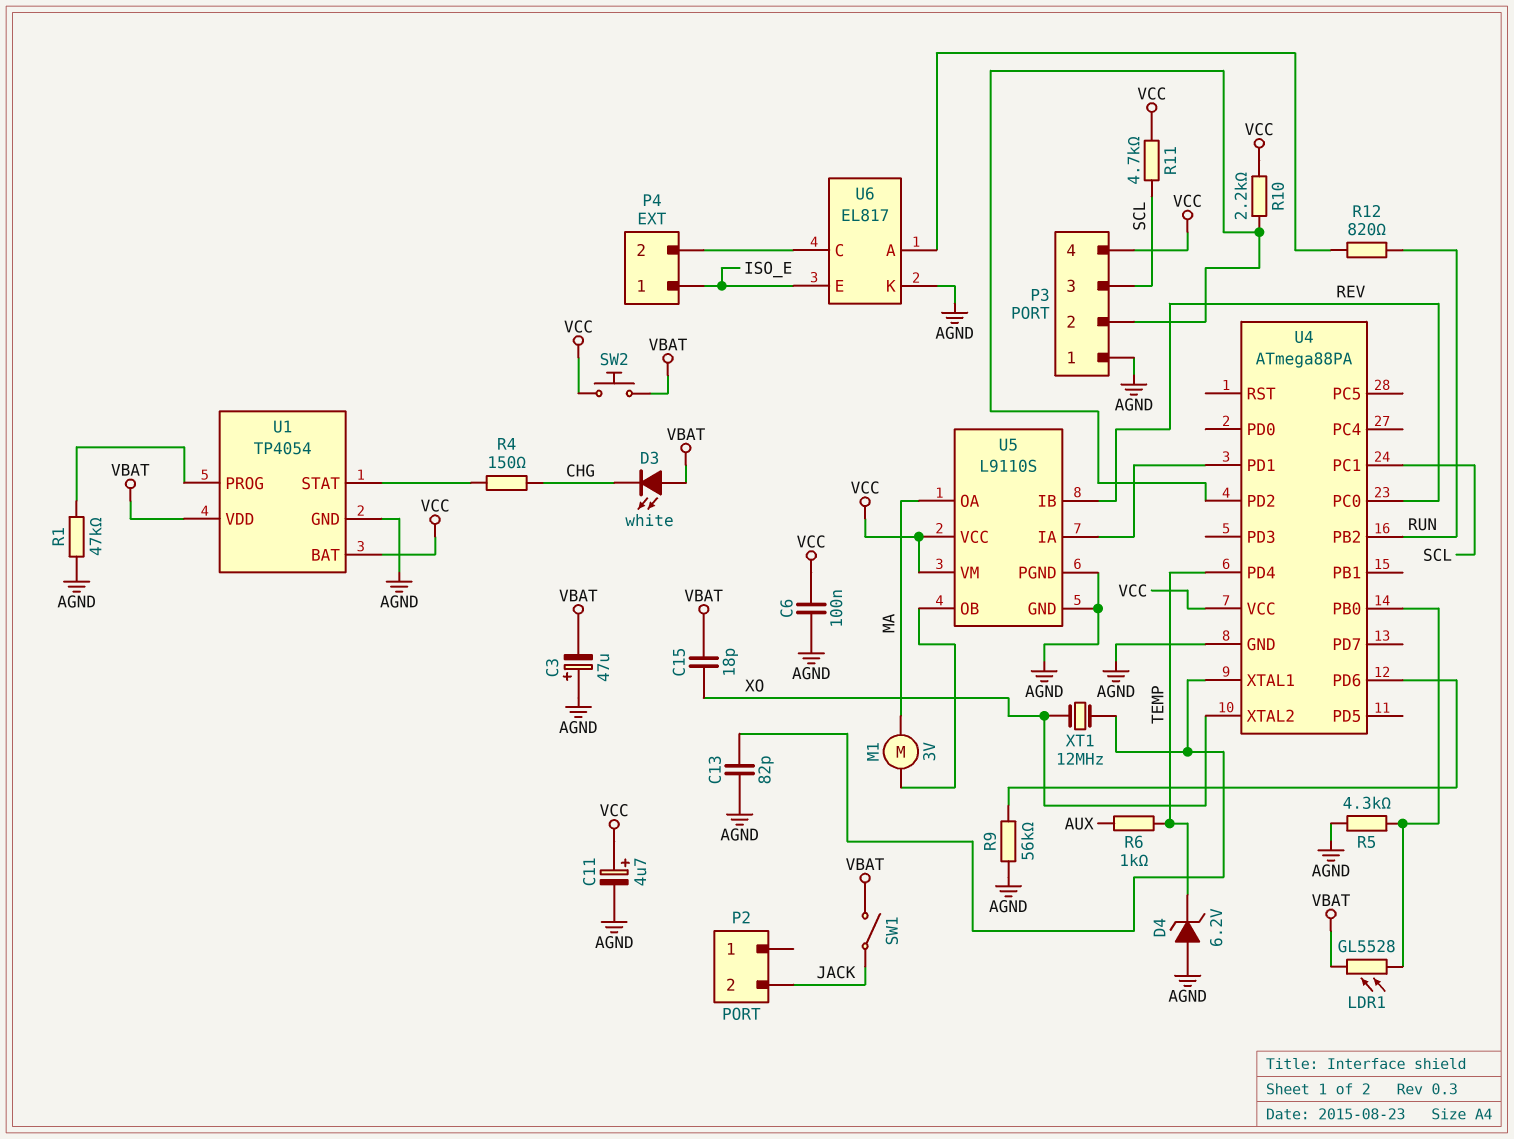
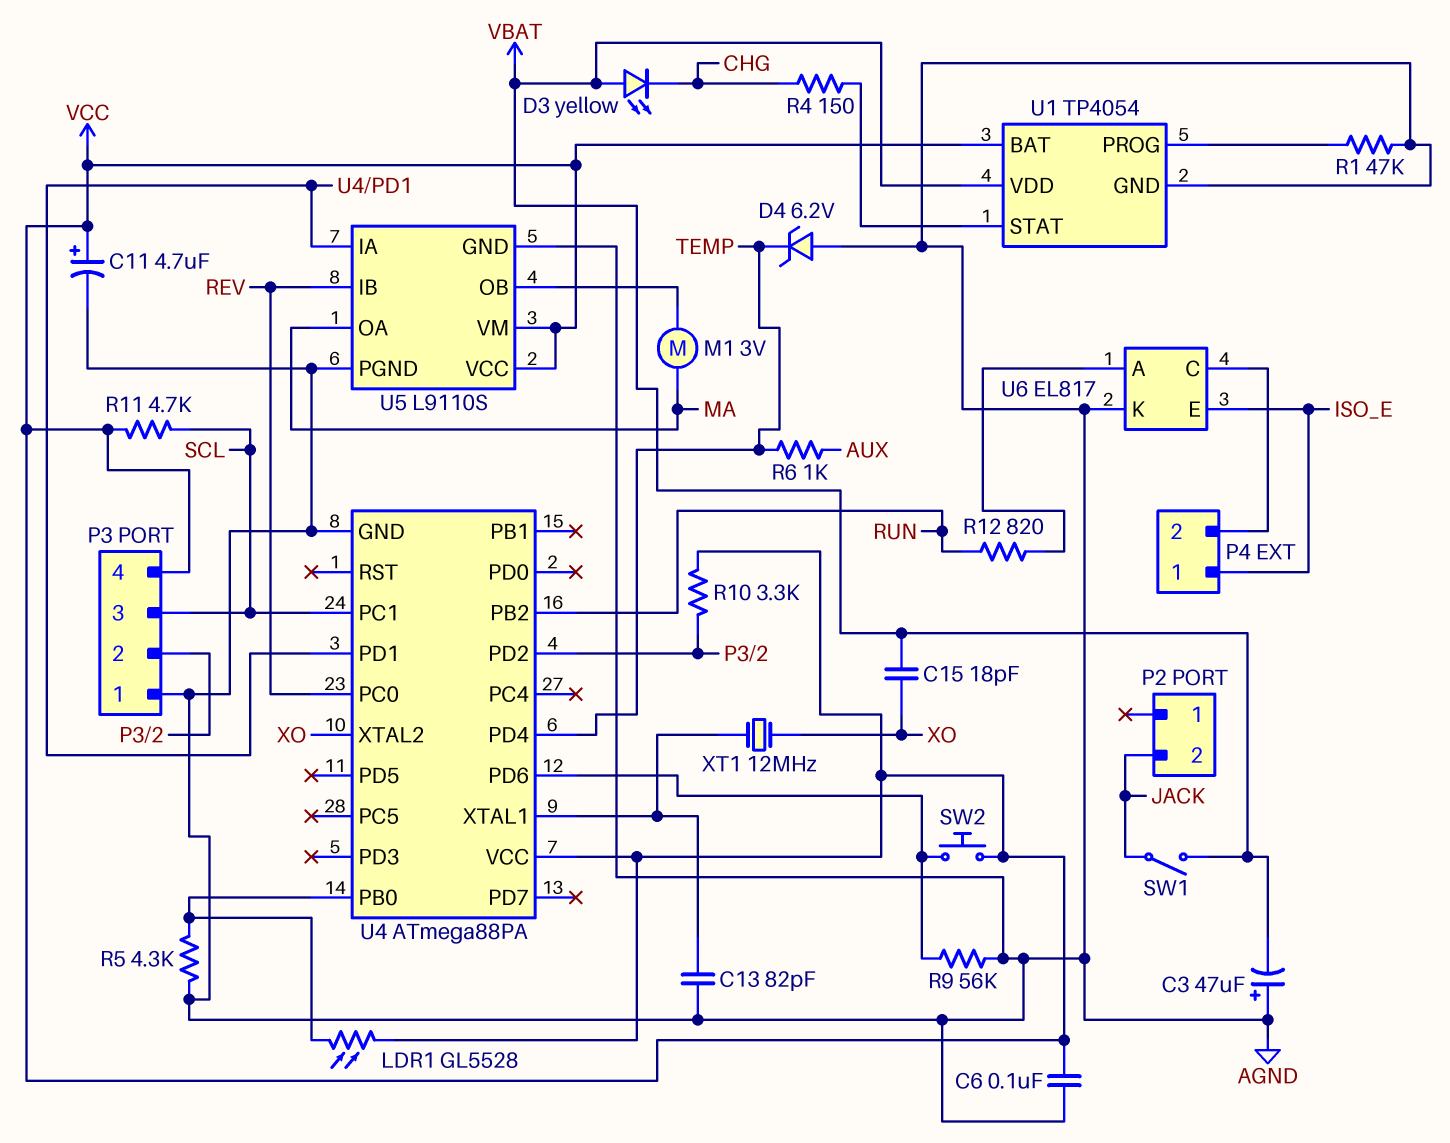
D3: LED white (A VBAT, K CHG) -> LED yellow (A VBAT, K CHG)
LDR1: GL5528 (U4/PB0, VBAT) -> GL5528 (U4/PB0, VCC)
R10: 2.2k (P3/2, VCC) -> 3.3k (P3/2, VCC)
SW2: button (VBAT, VCC) -> button (U4/PD6, VCC)

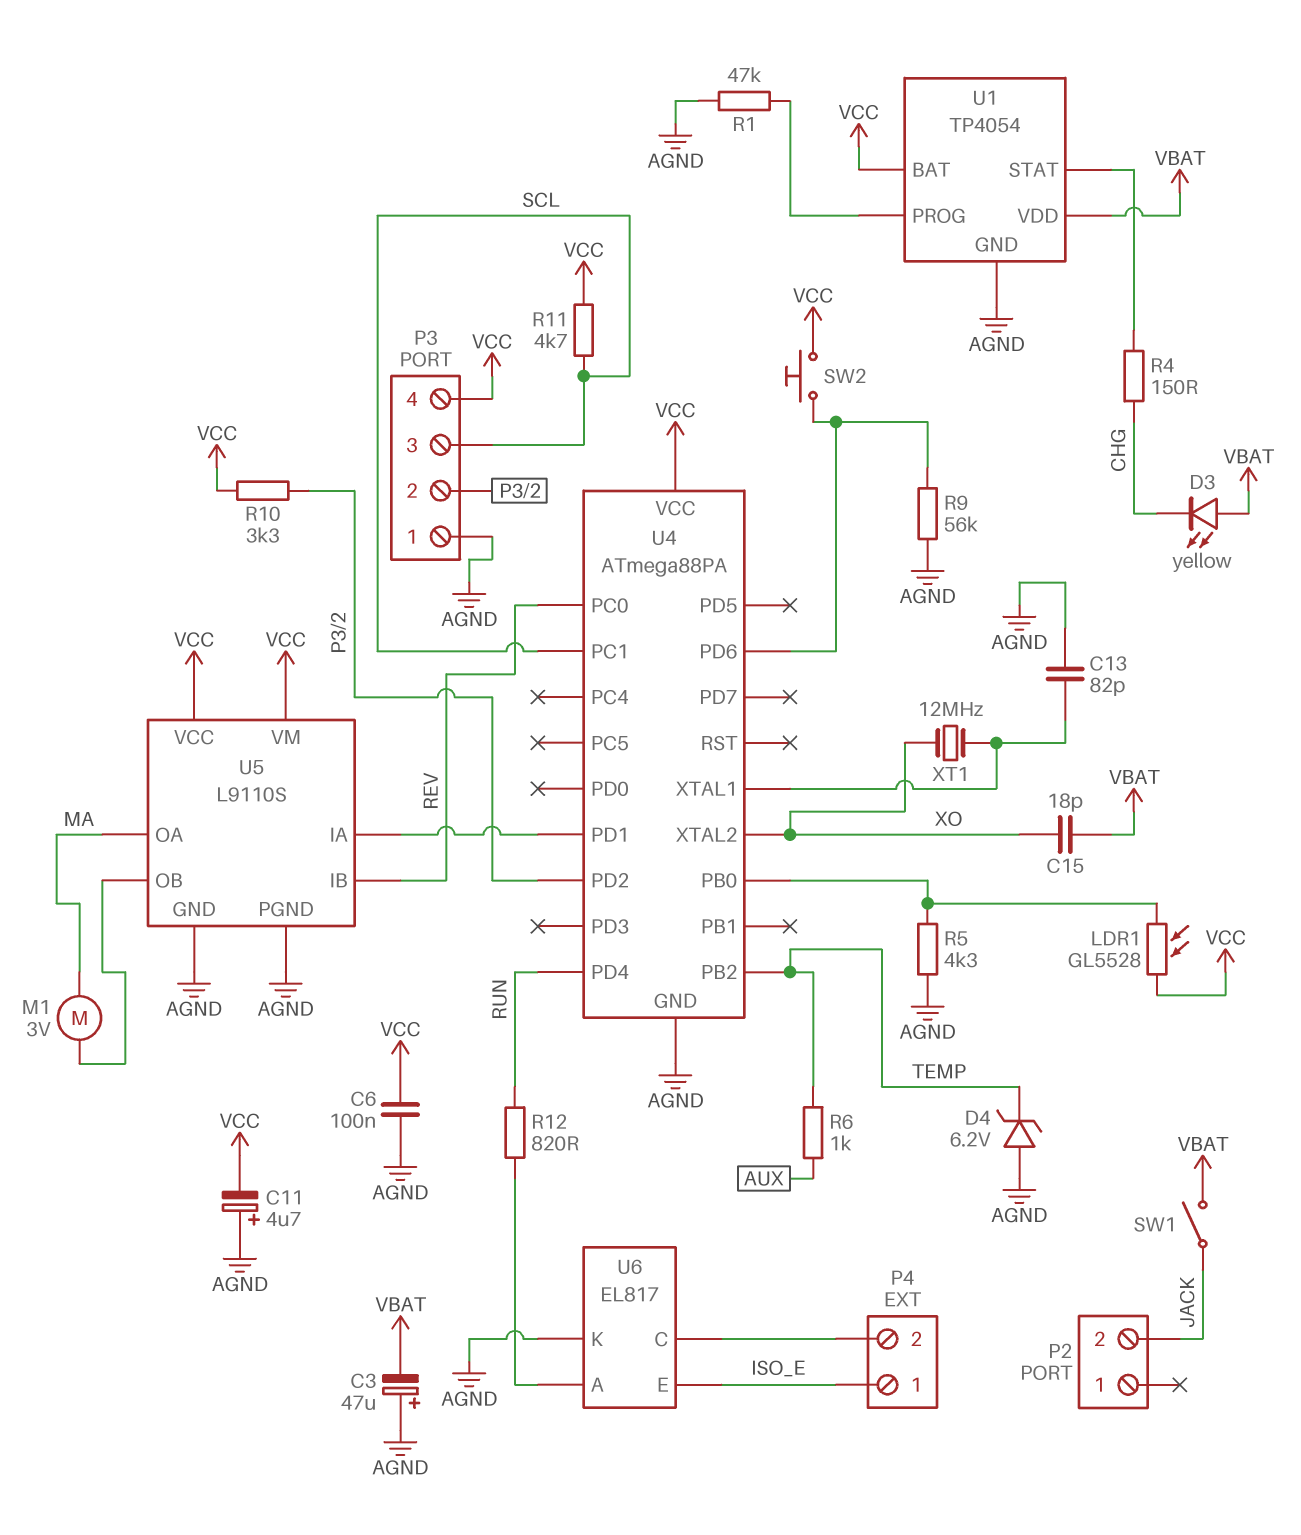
C11: 4.7uF (plus VCC, minus AGND) -> 4.7uF (plus AGND, minus VCC)
U4 pin PB2: RUN -> TEMP
U4 pin PD4: TEMP -> RUN

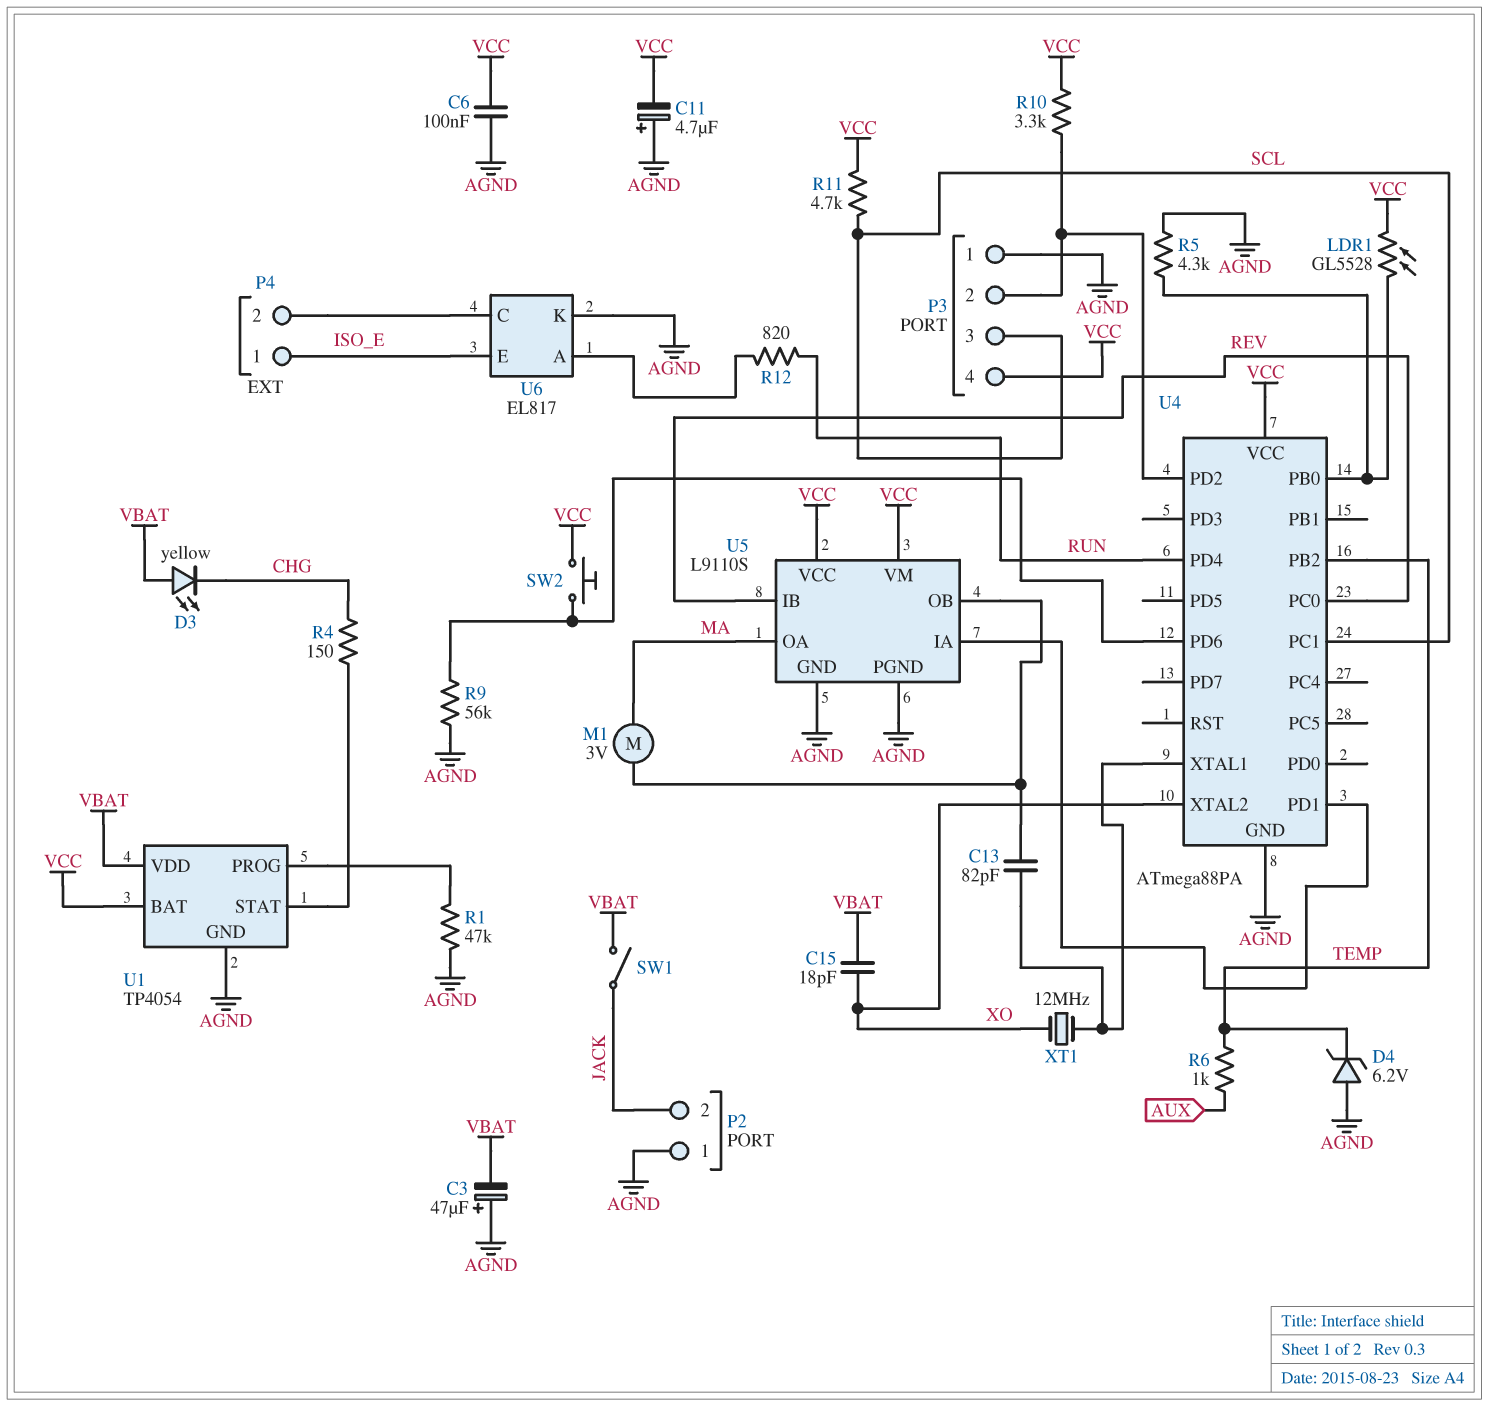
C13: 82pF (AGND, U4/XTAL1) -> 82pF (U4/XTAL1, U5/OB)
P2 pin 1: none -> AGND

